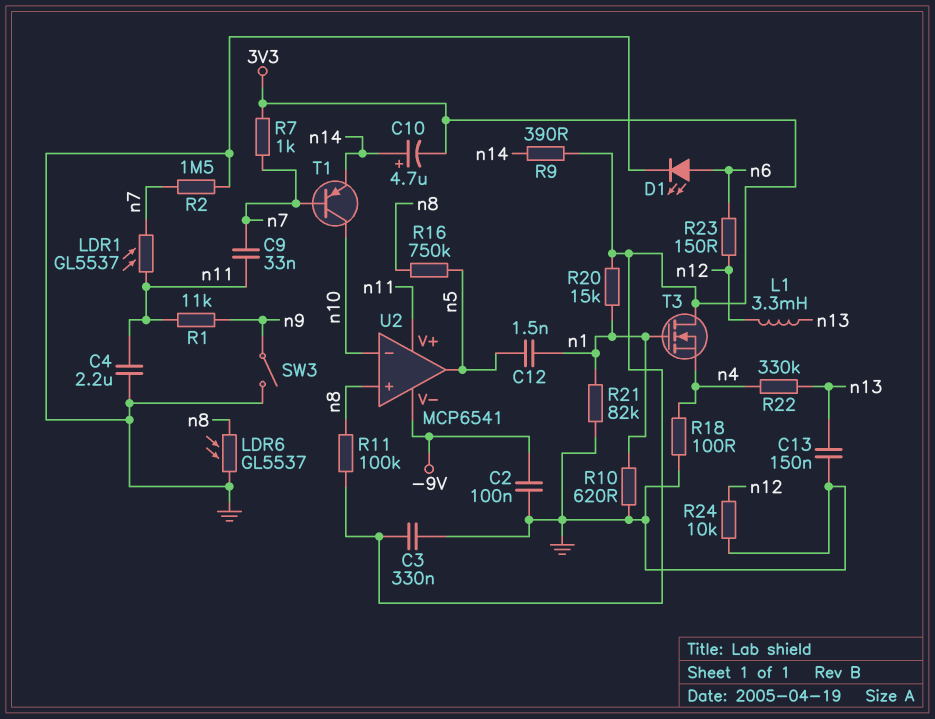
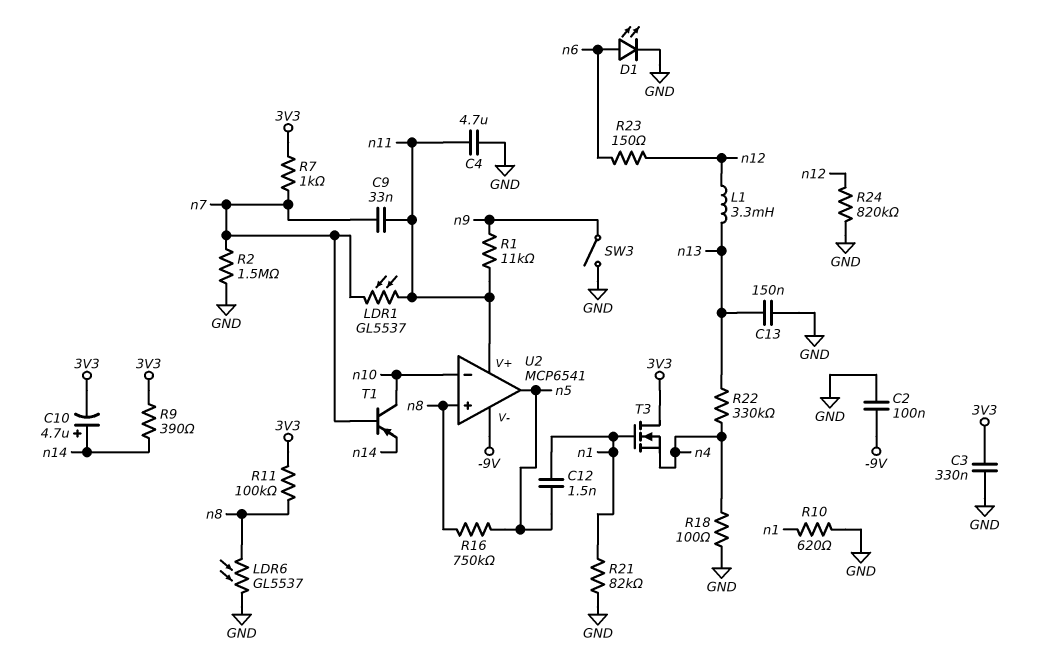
C4: 2.2uF (GND, n11) -> 4.7uF (GND, n11)
R20: 15k (3V3, n1) -> none
R24: 10k (GND, n12) -> 820k (GND, n12)

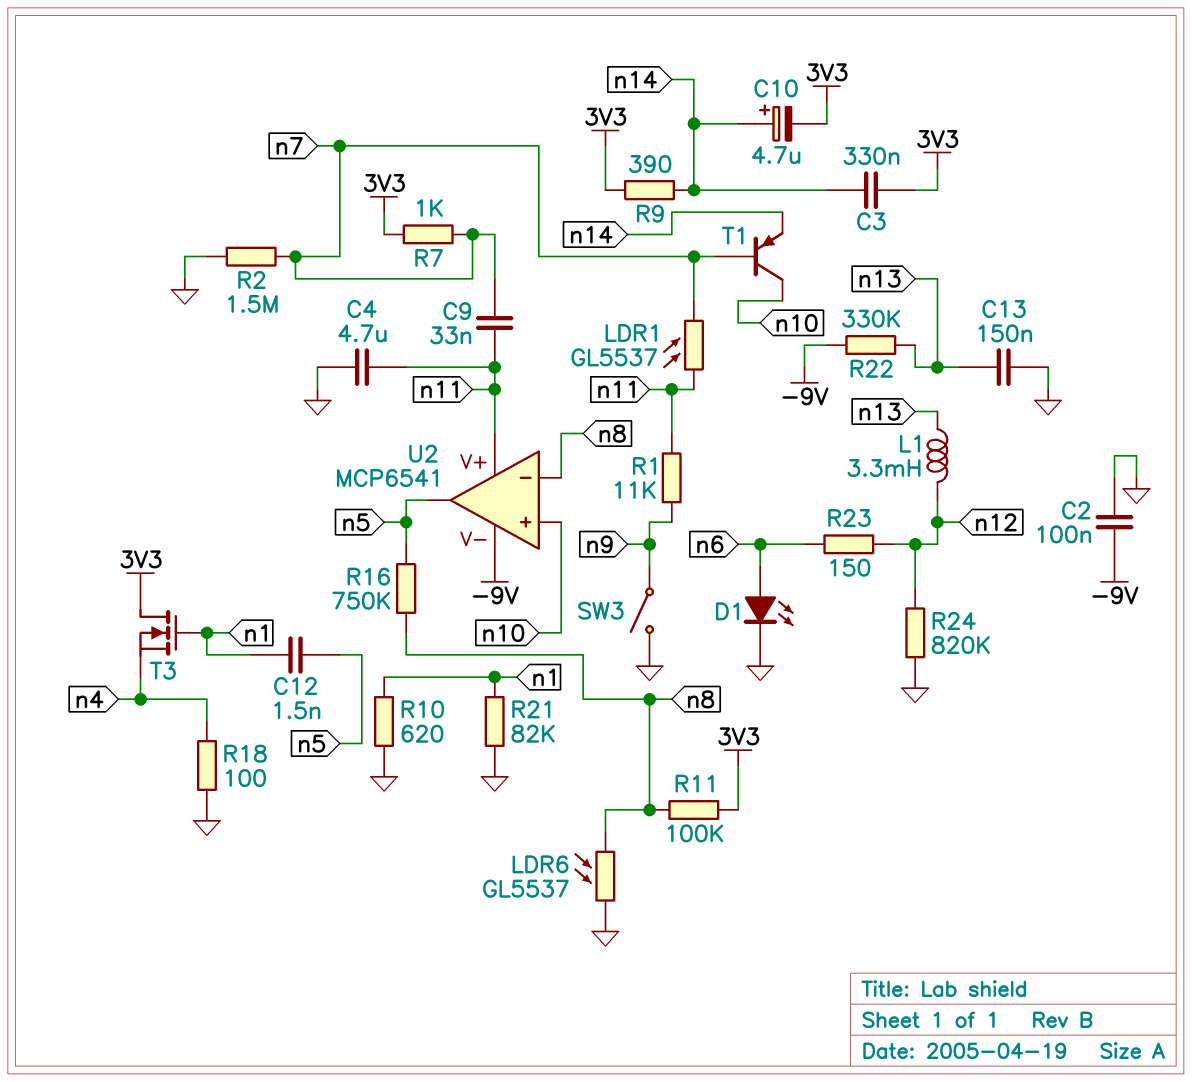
C3: 330nF (3V3, GND) -> 330nF (3V3, n14)
R22: 330k (n4, n13) -> 330k (-9V, n13)
U2 pin in+: n8 -> n10
U2 pin in-: n10 -> n8

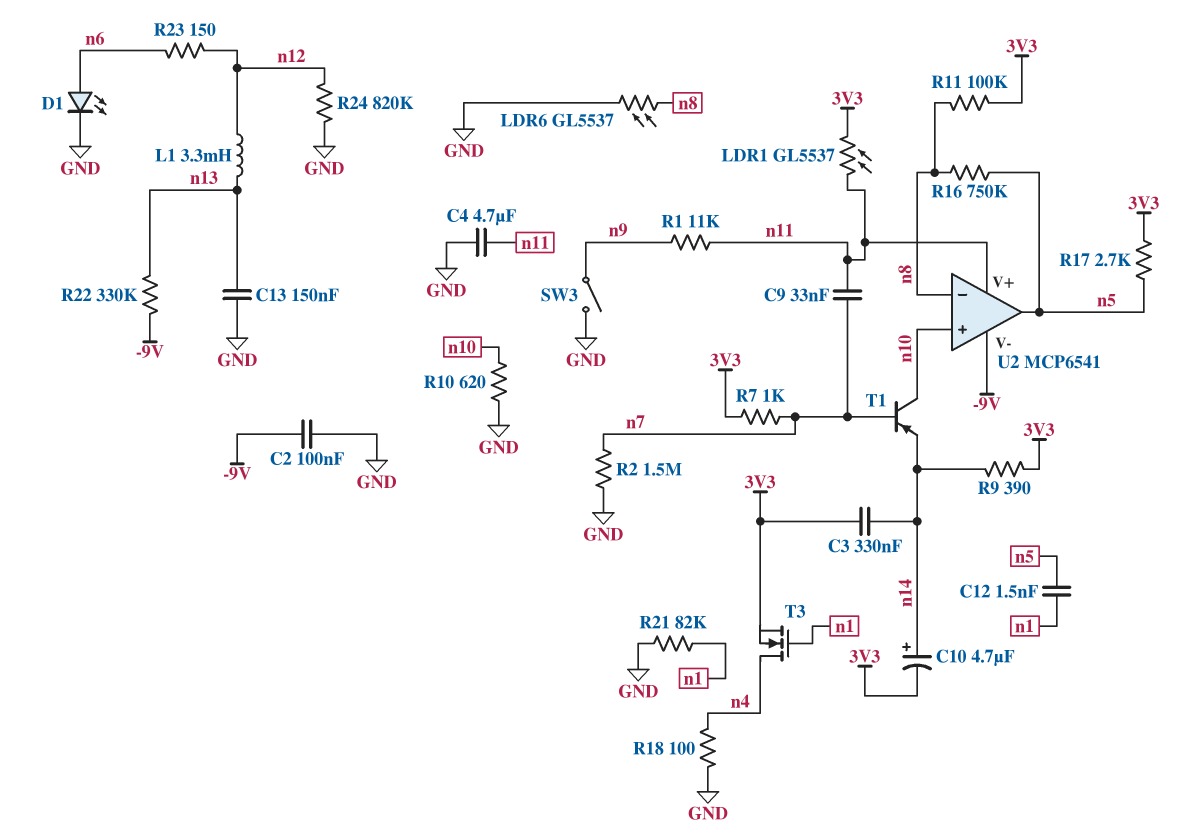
LDR1: GL5537 (n7, n11) -> GL5537 (3V3, n11)
R10: 620 (GND, n1) -> 620 (GND, n10)
R17: none -> 2.7k (3V3, n5)
T3: NMOS (G n1, D 3V3, S n4) -> NMOS (G n1, D n4, S 3V3)

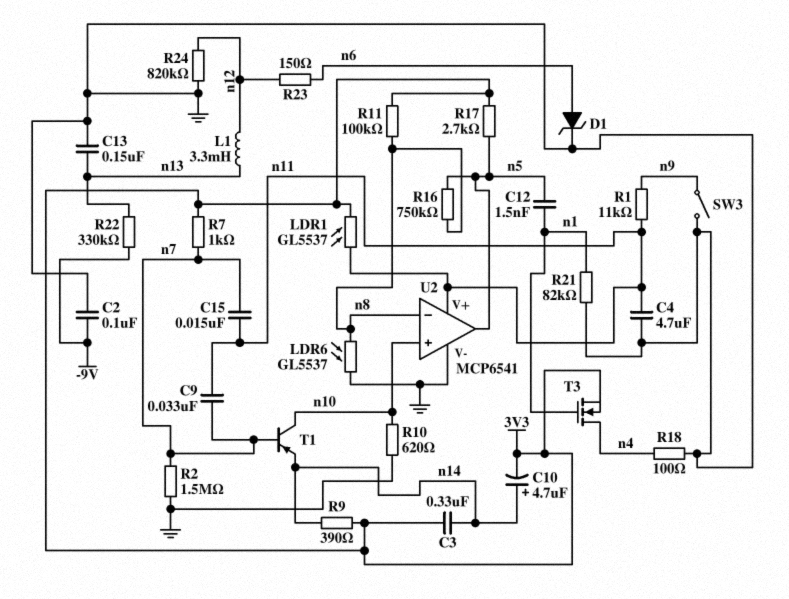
C15: none -> 15nF (n7, n11)
D1: LED (A n6, K GND) -> zener (A n6, K GND)
U2 pin V-: -9V -> GND

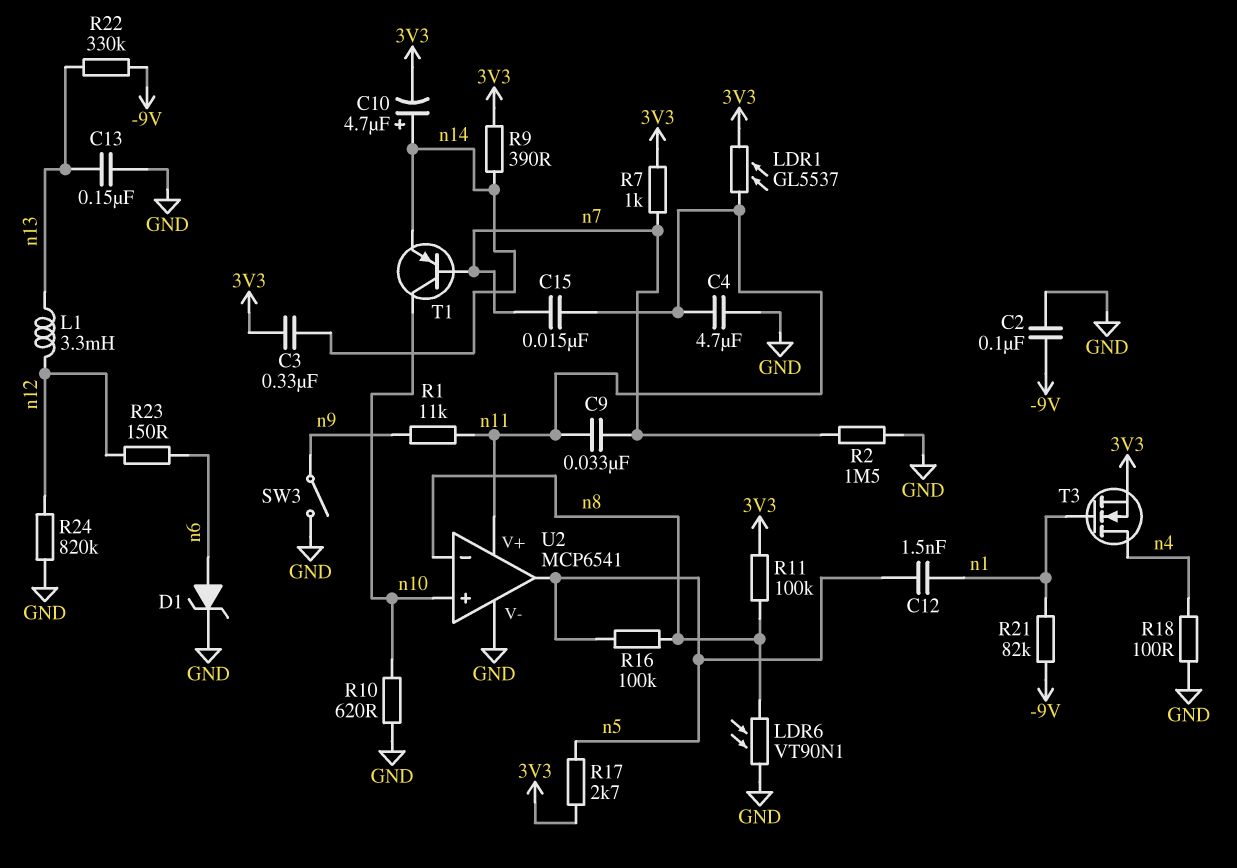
LDR6: GL5537 (GND, n8) -> VT90N1 (GND, n8)
R16: 750k (n5, n8) -> 100k (n5, n8)
R21: 82k (GND, n1) -> 82k (-9V, n1)

